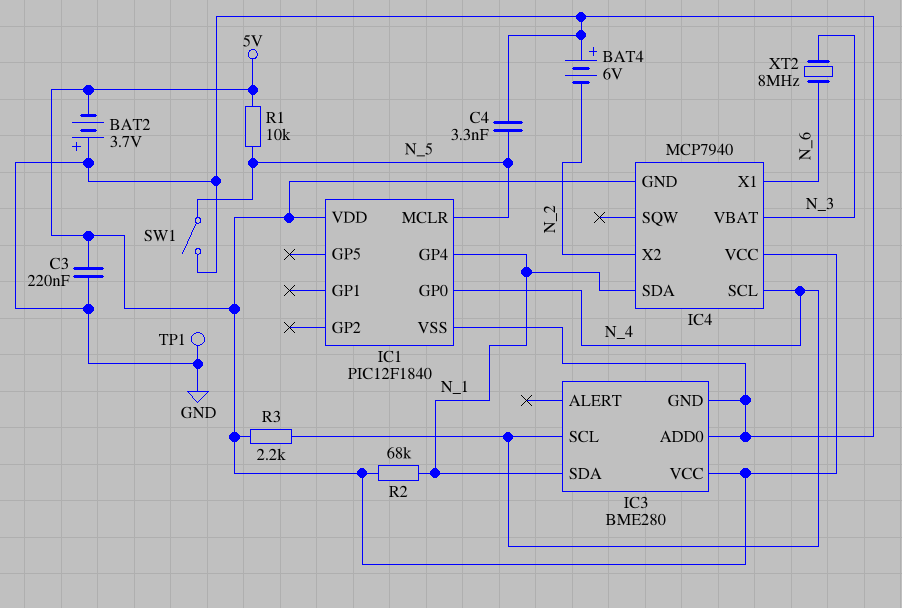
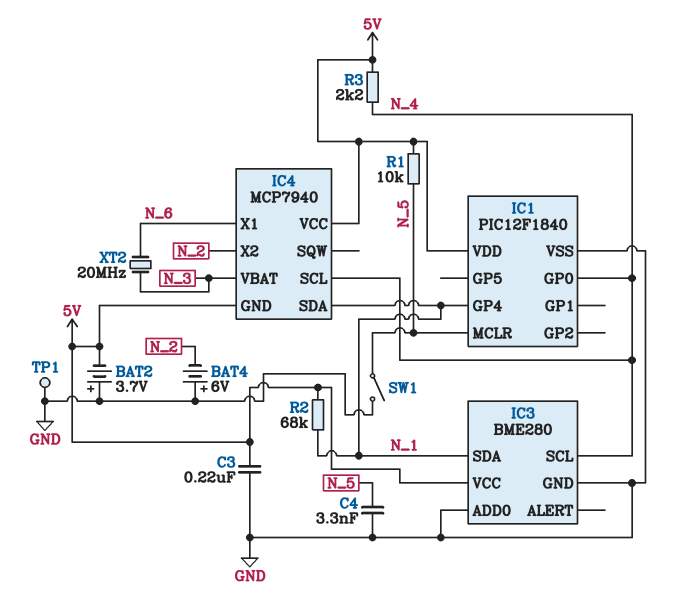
XT2: 8MHz (N_3, N_6) -> 20MHz (N_3, N_6)

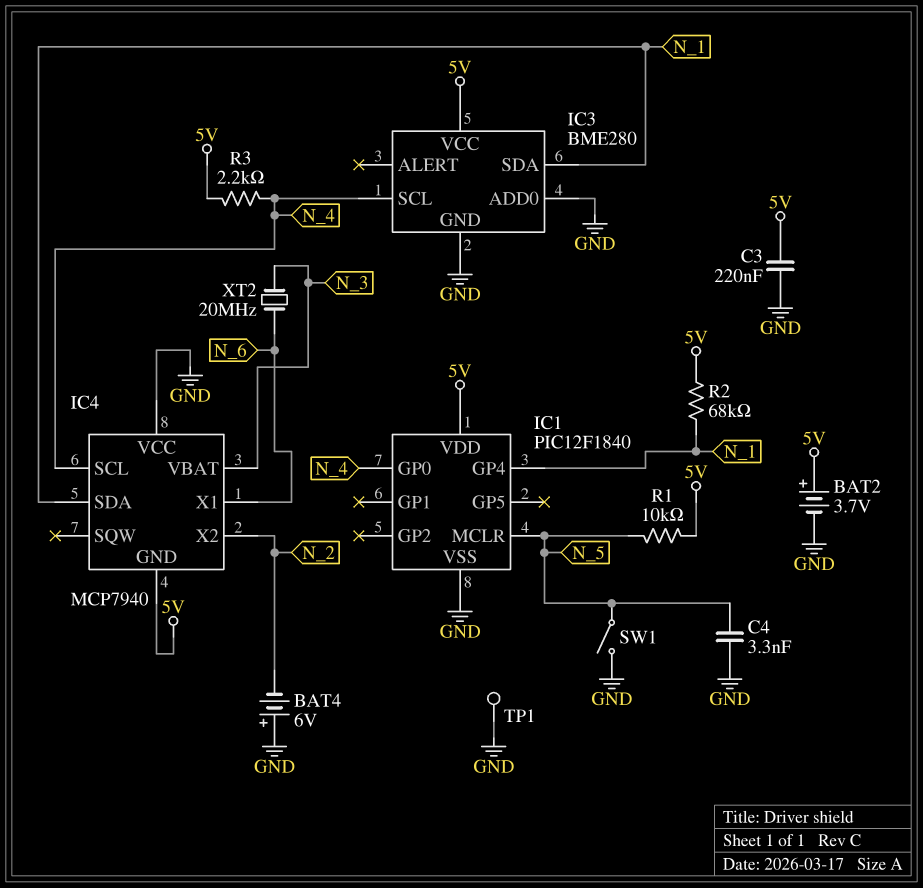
BAT2: 3.7V (plus GND, minus 5V) -> 3.7V (plus 5V, minus GND)
IC4 pin VCC: 5V -> GND

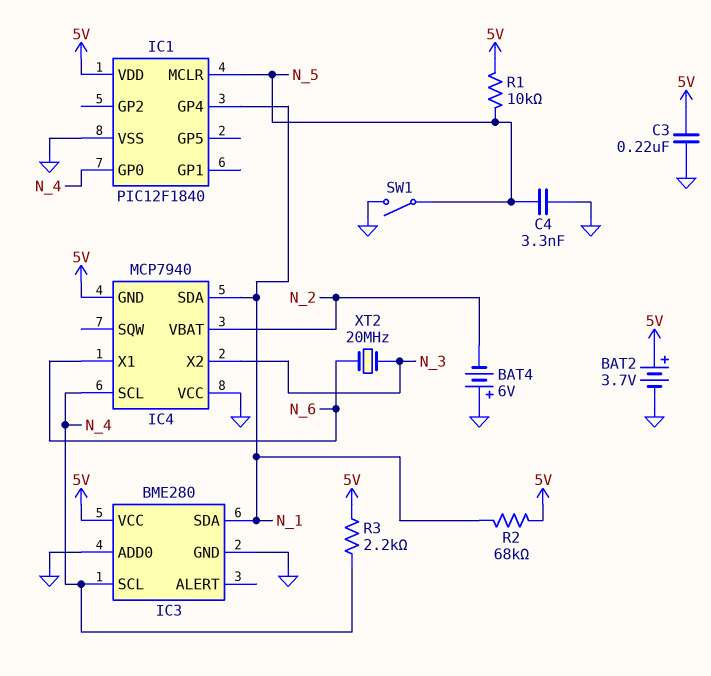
IC4 pin VBAT: N_3 -> N_2
IC4 pin X2: N_2 -> N_3
TP1: test point (GND) -> none

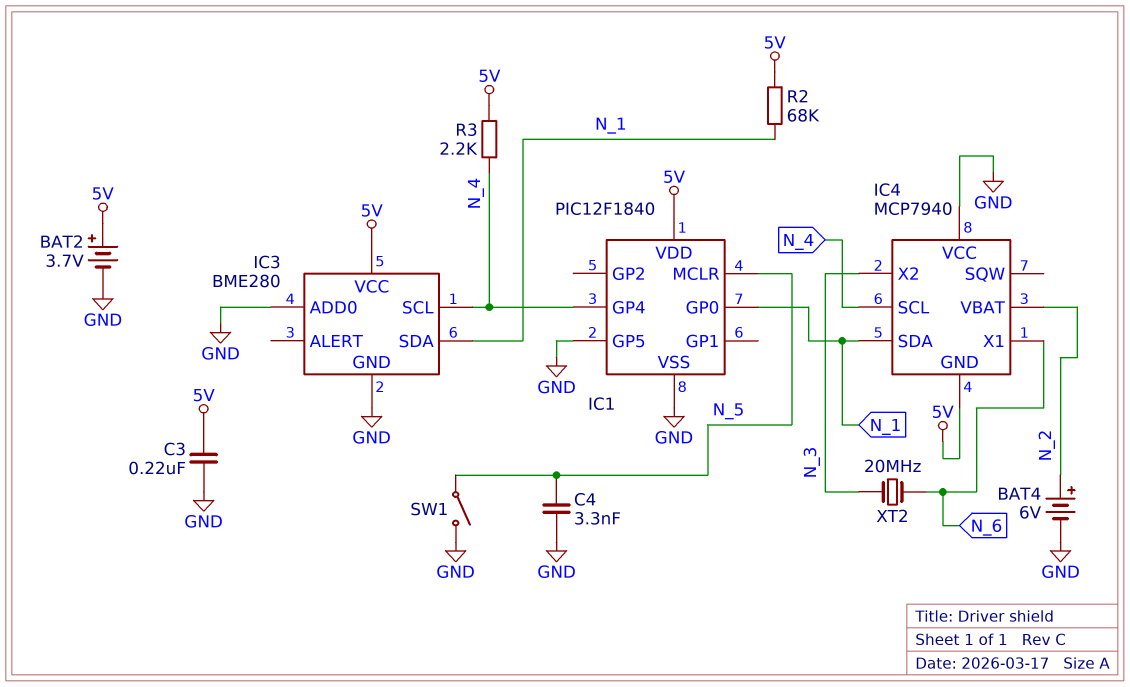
BAT4: 6V (plus GND, minus N_2) -> 6V (plus N_2, minus GND)
IC1 pin GP0: N_4 -> N_1
IC1 pin GP4: N_1 -> N_4
IC1 pin GP5: none -> GND
R1: 10k (5V, N_5) -> none

